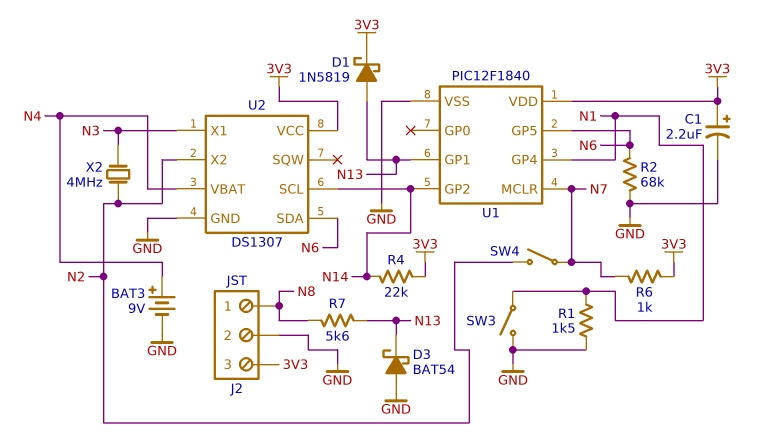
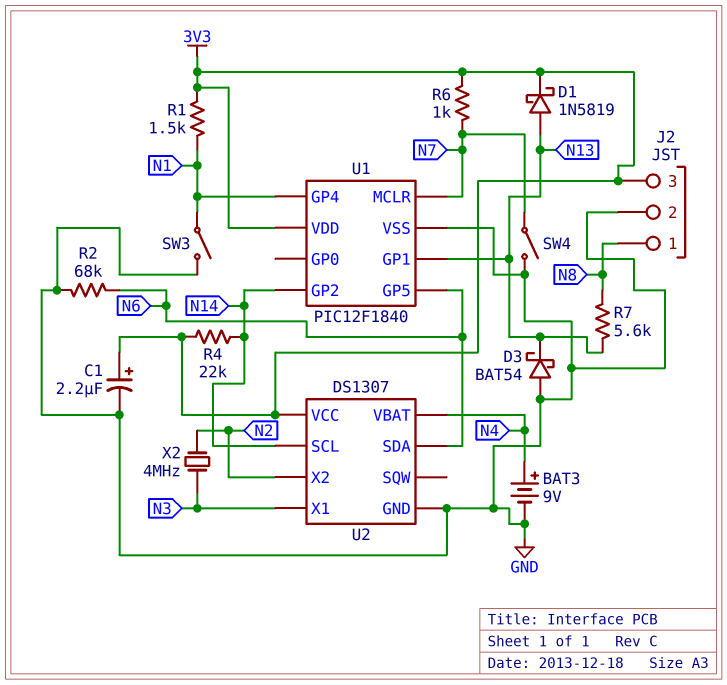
R1: 1.5k (GND, N1) -> 1.5k (3V3, N1)
SW4: switch (N2, N7) -> switch (GND, N7)

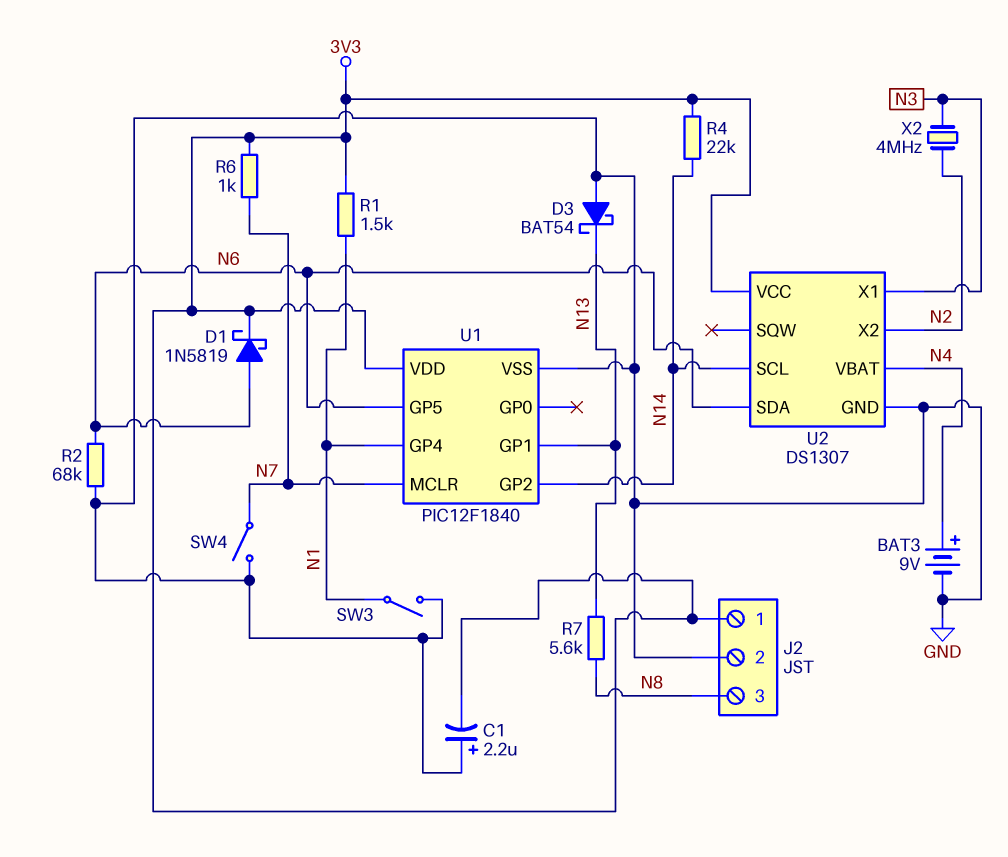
C1: 2.2uF (plus 3V3, minus GND) -> 2.2uF (plus GND, minus 3V3)
D1: schottky 1N5819 (A N13, K 3V3) -> schottky 1N5819 (A N6, K 3V3)
J2 pin 1: N8 -> 3V3
J2 pin 3: 3V3 -> N8

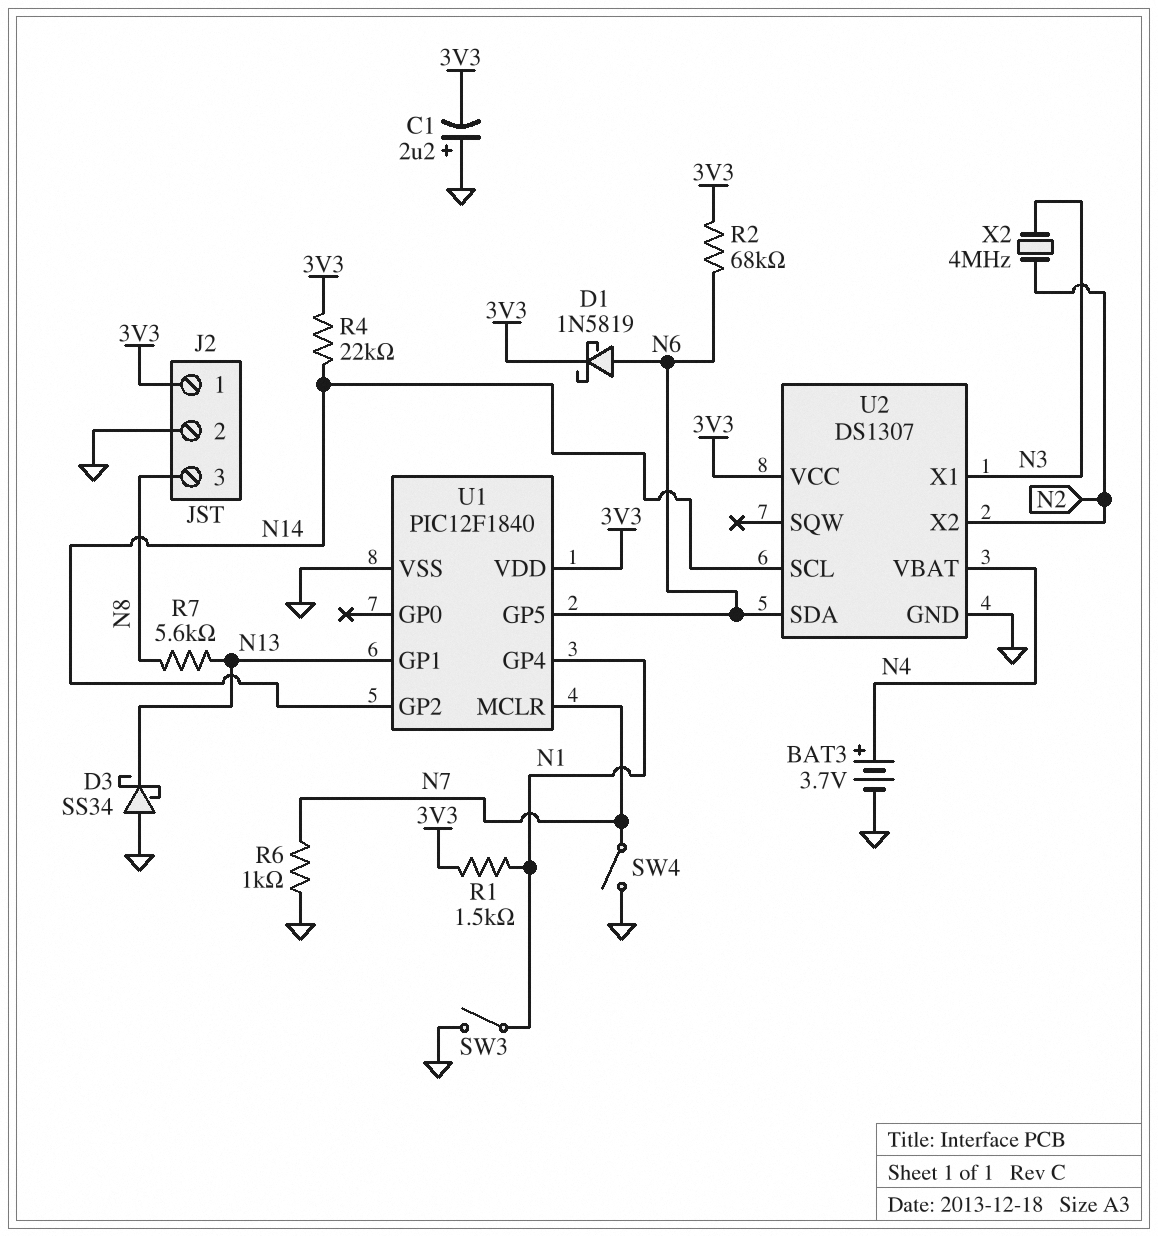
BAT3: 9V (plus N4, minus GND) -> 3.7V (plus N4, minus GND)
D3: schottky BAT54 (A GND, K N13) -> schottky SS34 (A GND, K N13)
R2: 68k (GND, N6) -> 68k (3V3, N6)
R6: 1k (3V3, N7) -> 1k (GND, N7)

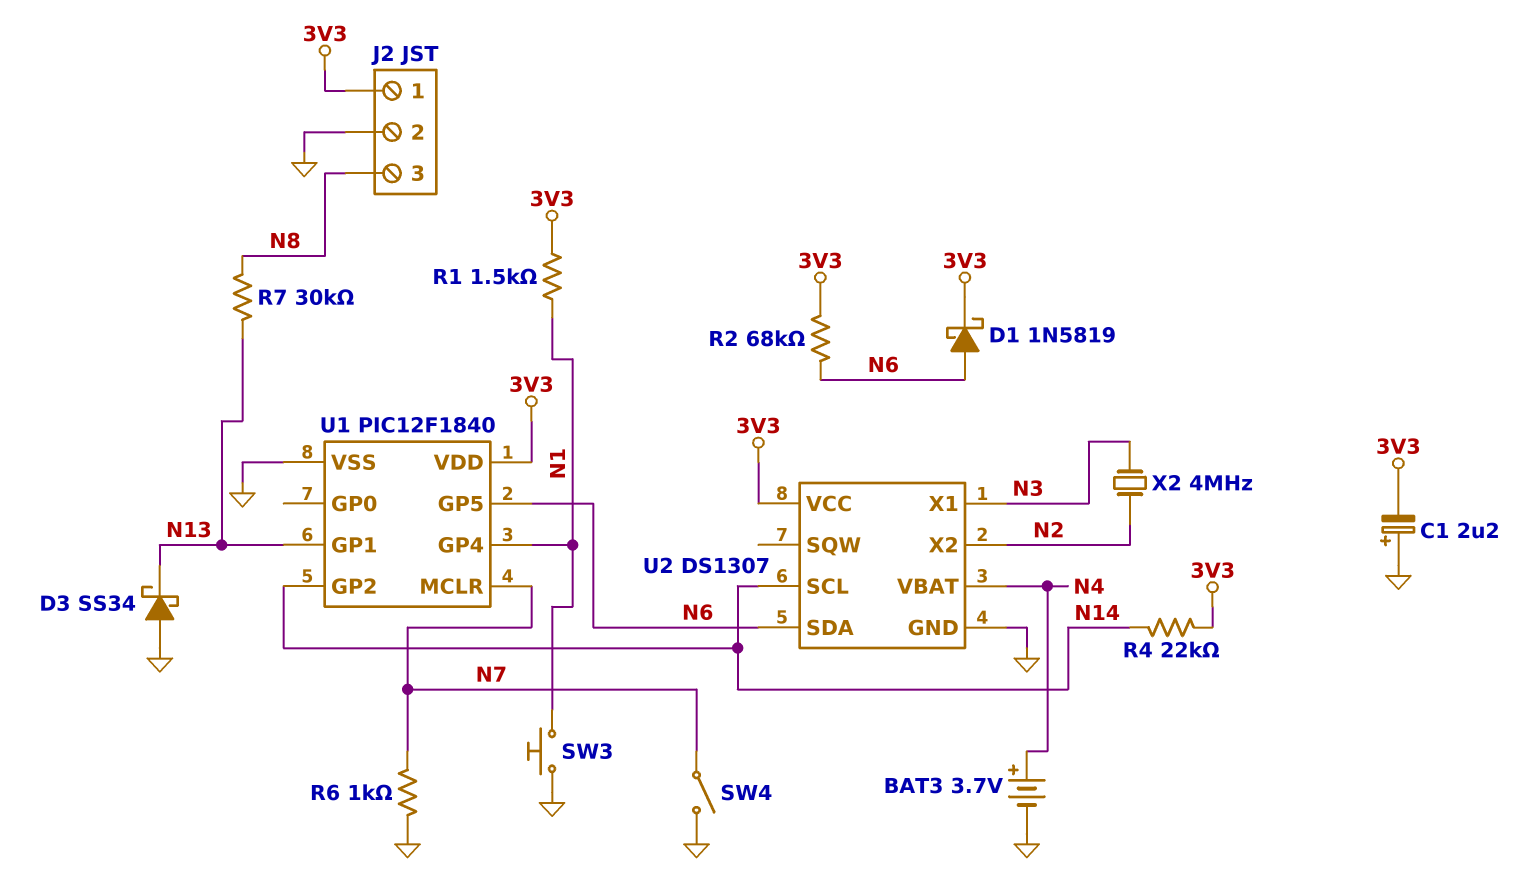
R7: 5.6k (N8, N13) -> 30k (N8, N13)
SW3: switch (GND, N1) -> button (GND, N1)

